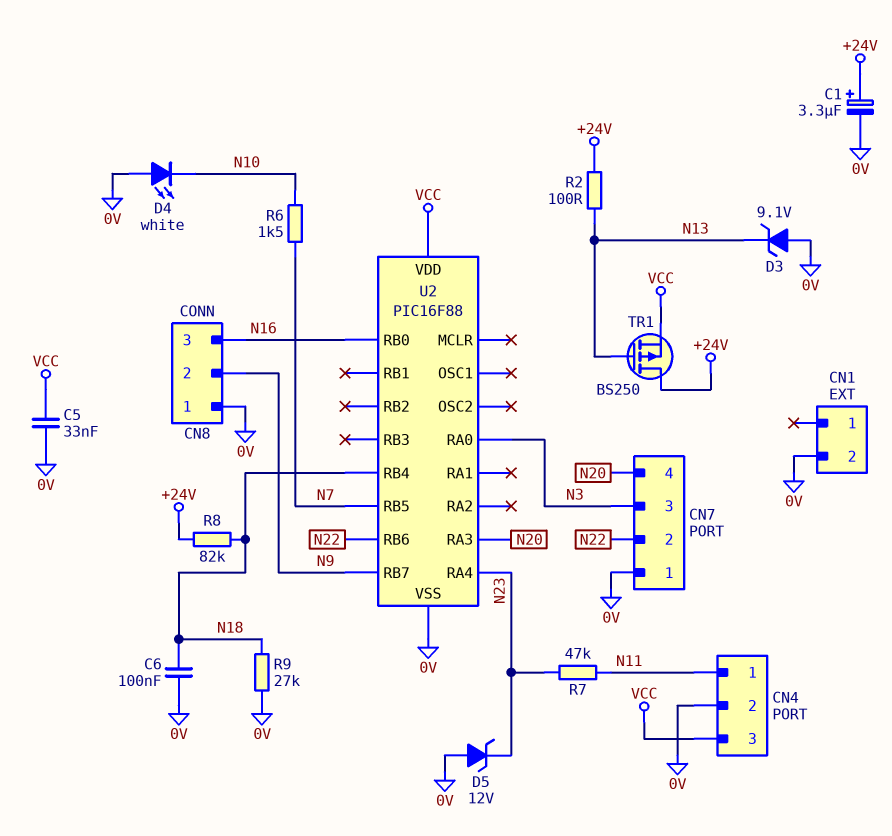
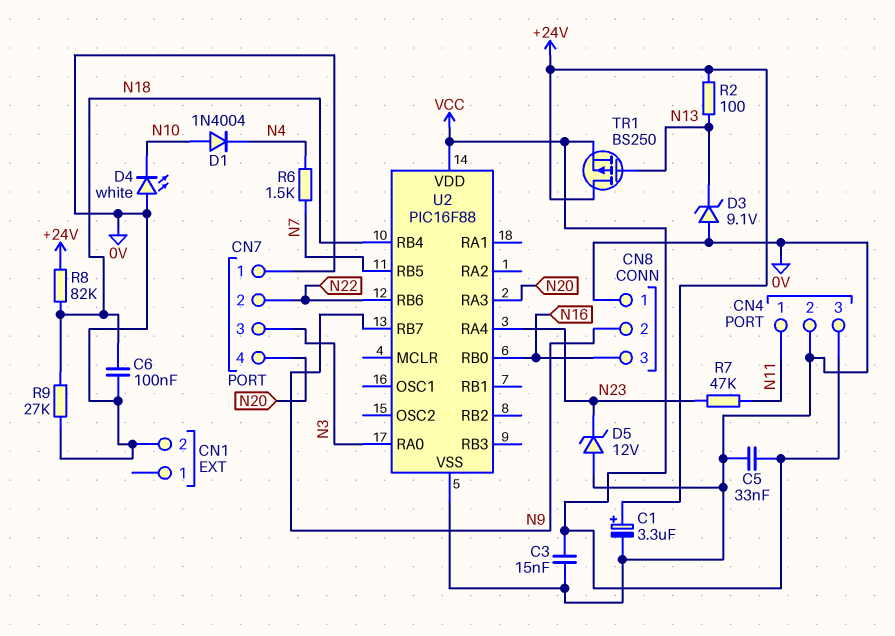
C3: none -> 15nF (0V, VCC)
D1: none -> diode 1N4004 (A N10, K N4)
R6: 1.5k (N7, N10) -> 1.5k (N4, N7)

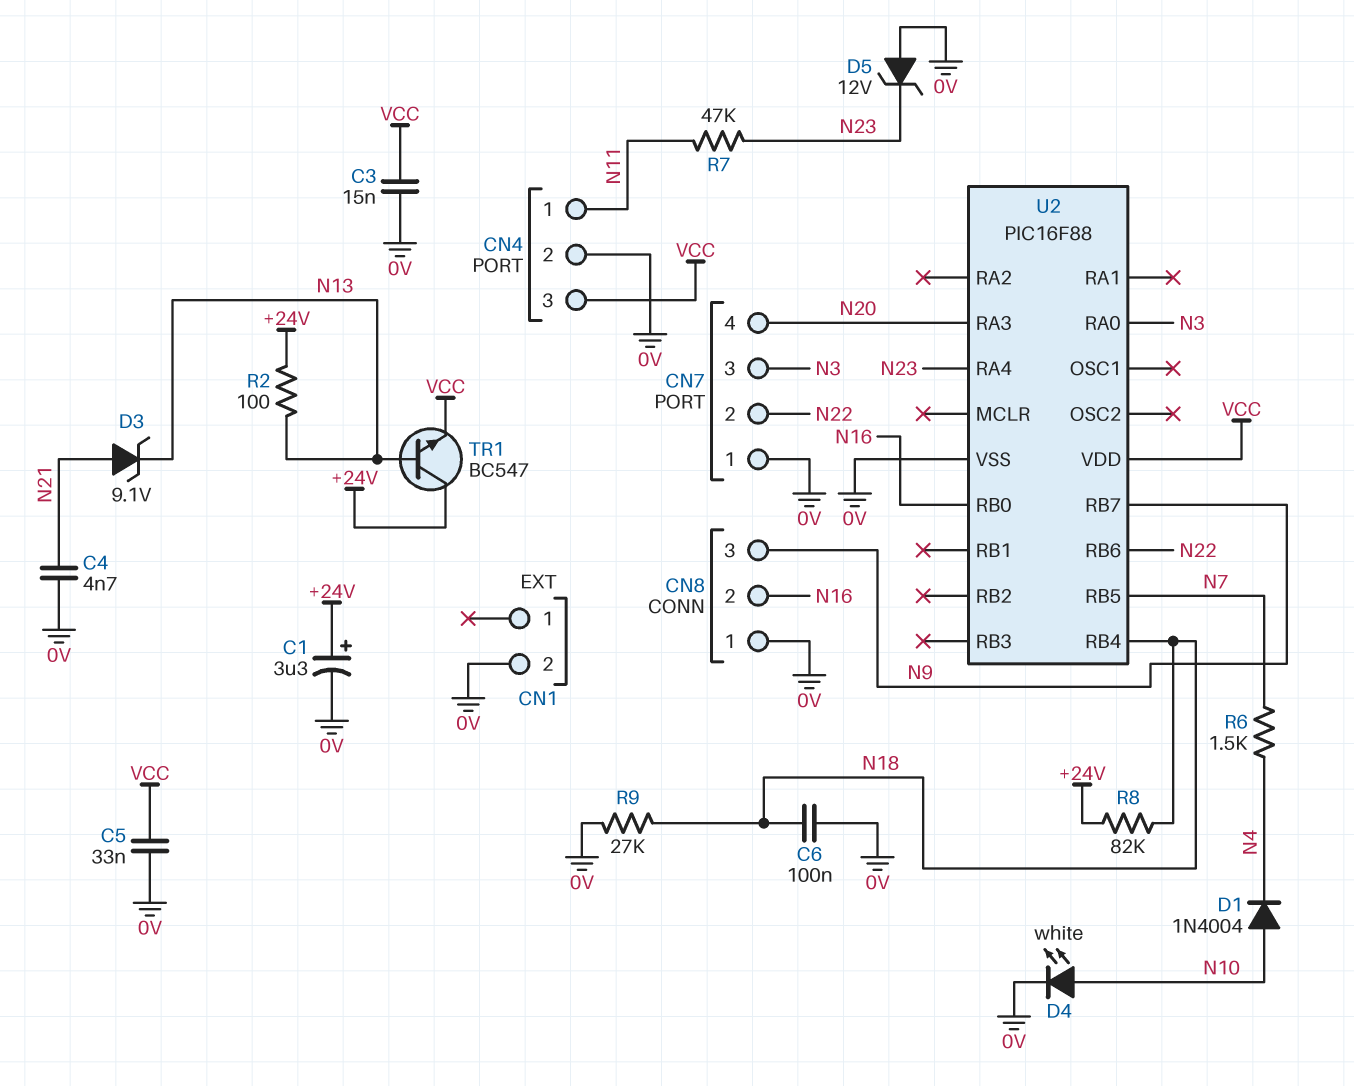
C4: none -> 4.7nF (0V, N21)
CN8 pin 2: N9 -> N16
CN8 pin 3: N16 -> N9
D3: zener 9.1V (A 0V, K N13) -> zener 9.1V (A N21, K N13)
D4: LED white (A 0V, K N10) -> LED white (A N10, K 0V)
TR1: PMOS BS250 (G N13, D +24V, S VCC) -> NPN BC547 (B N13, C +24V, E VCC)

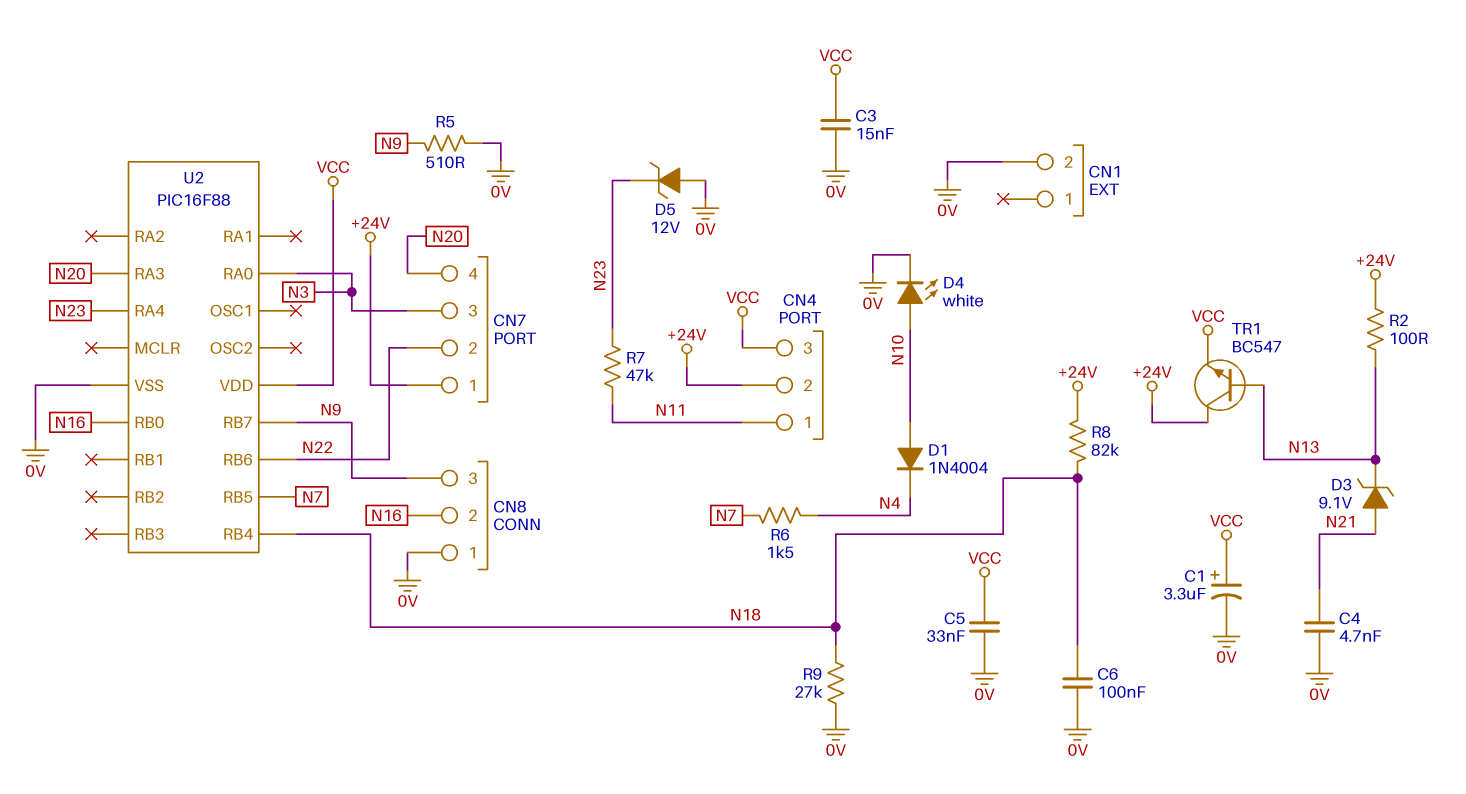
C1: 3.3uF (plus +24V, minus 0V) -> 3.3uF (plus VCC, minus 0V)
CN4 pin 2: 0V -> +24V
CN7 pin 1: 0V -> +24V
R5: none -> 510 (0V, N9)

